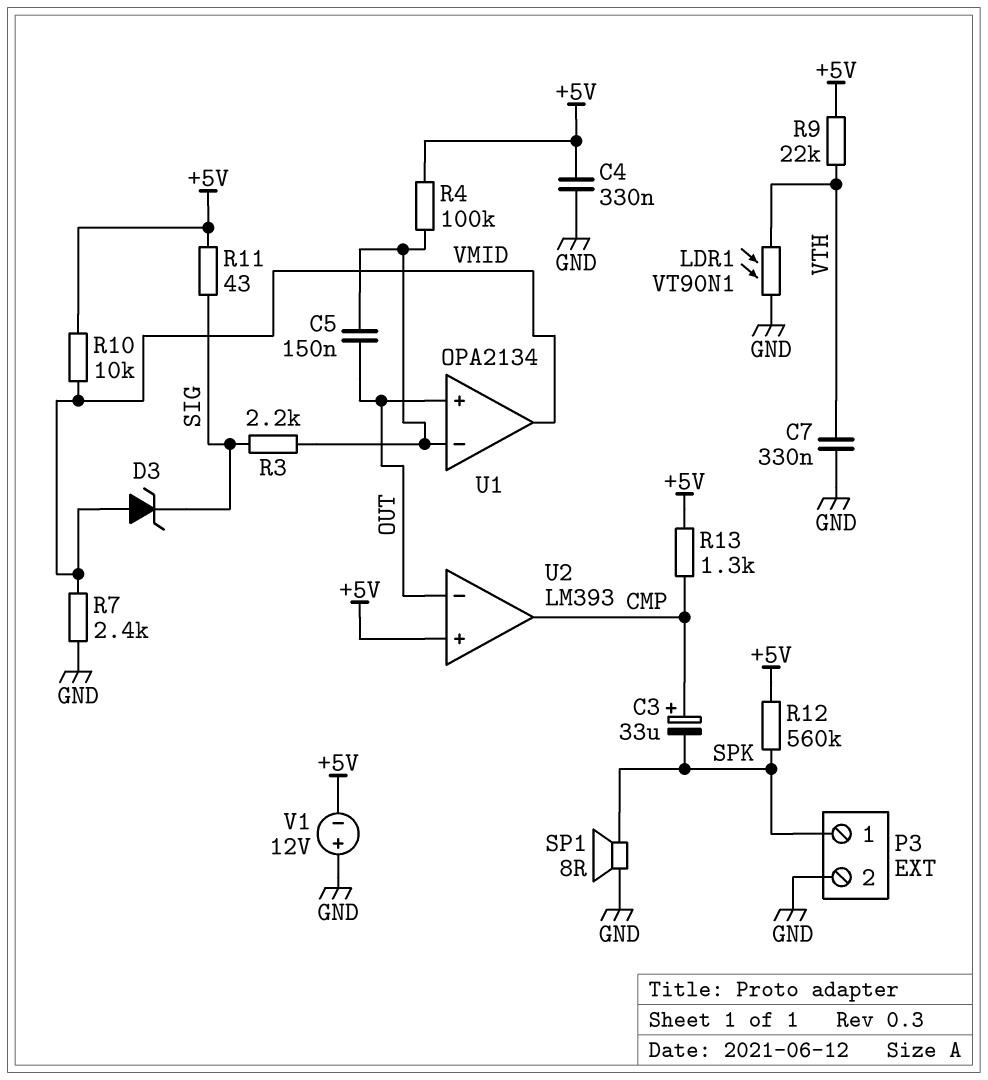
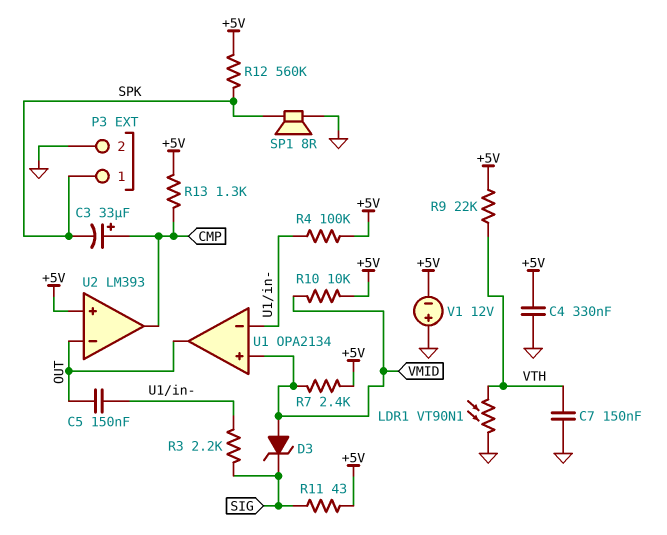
C7: 330nF (GND, VTH) -> 150nF (GND, VTH)
R7: 2.4k (GND, VMID) -> 2.4k (+5V, VMID)
U1 pin in+: OUT -> VMID
U1 pin out: VMID -> OUT

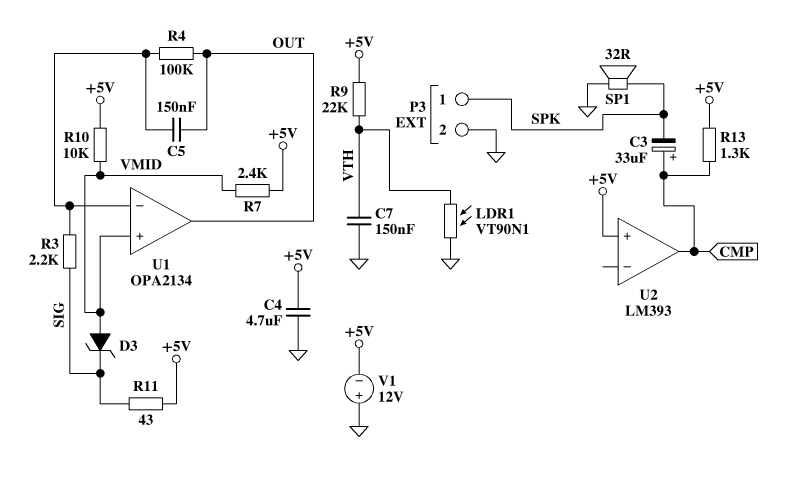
C4: 330nF (+5V, GND) -> 4.7uF (+5V, GND)
R4: 100k (+5V, U1/in-) -> 100k (OUT, U1/in-)
R12: 560k (+5V, SPK) -> none
SP1: speaker 8R (GND, SPK) -> speaker 32R (GND, SPK)
U2 pin in-: OUT -> none

